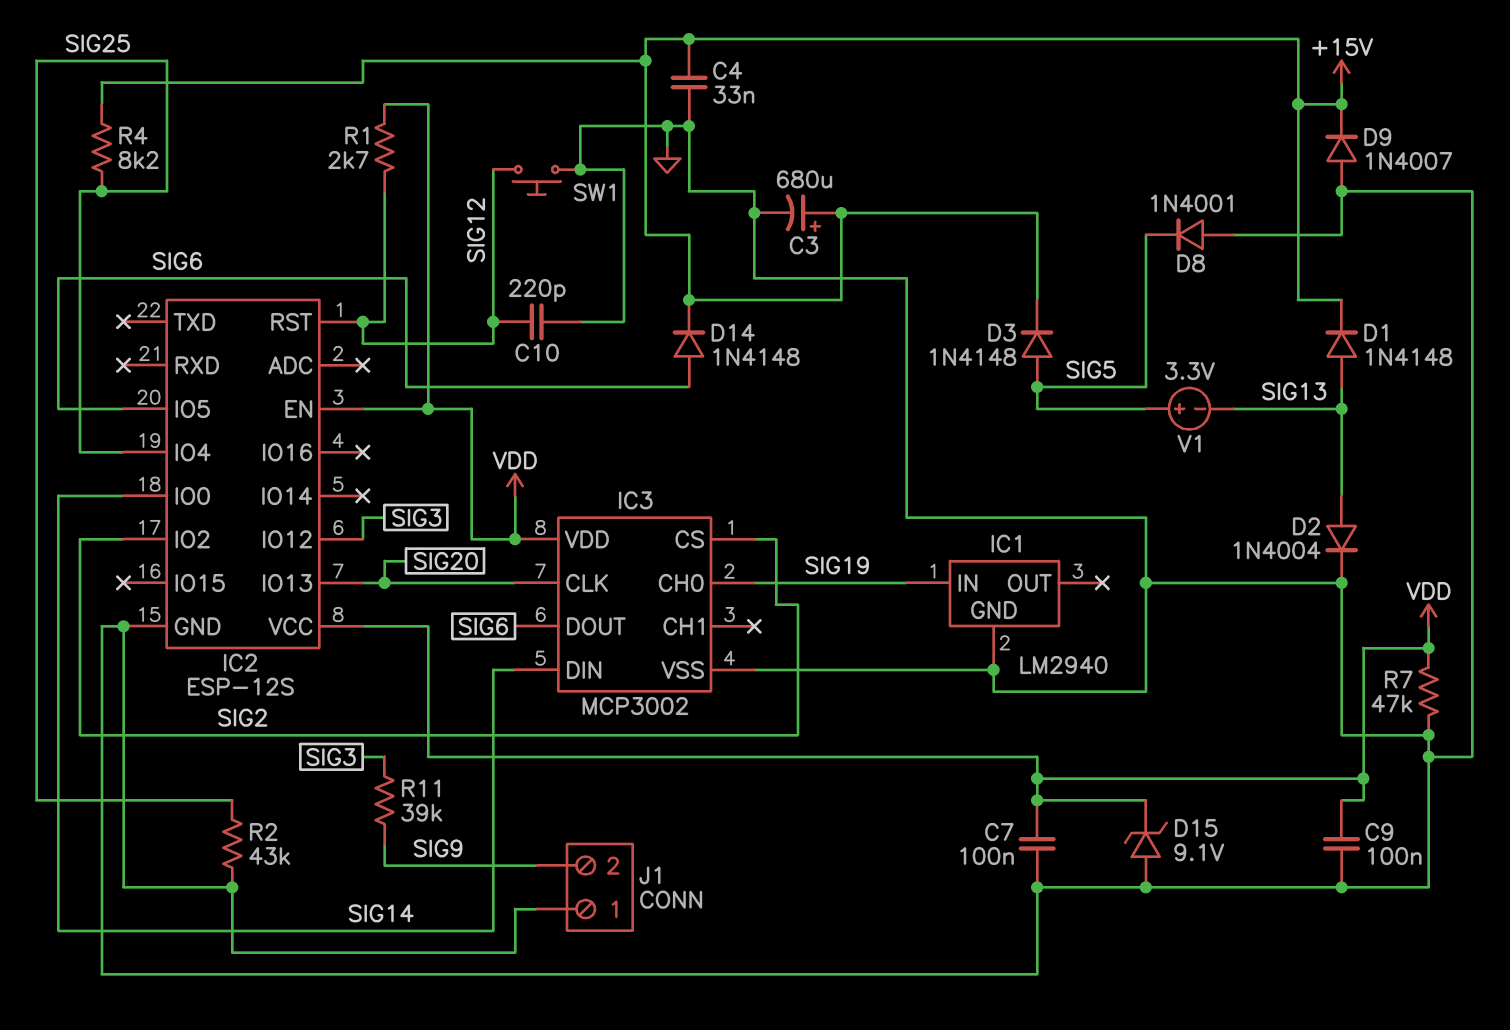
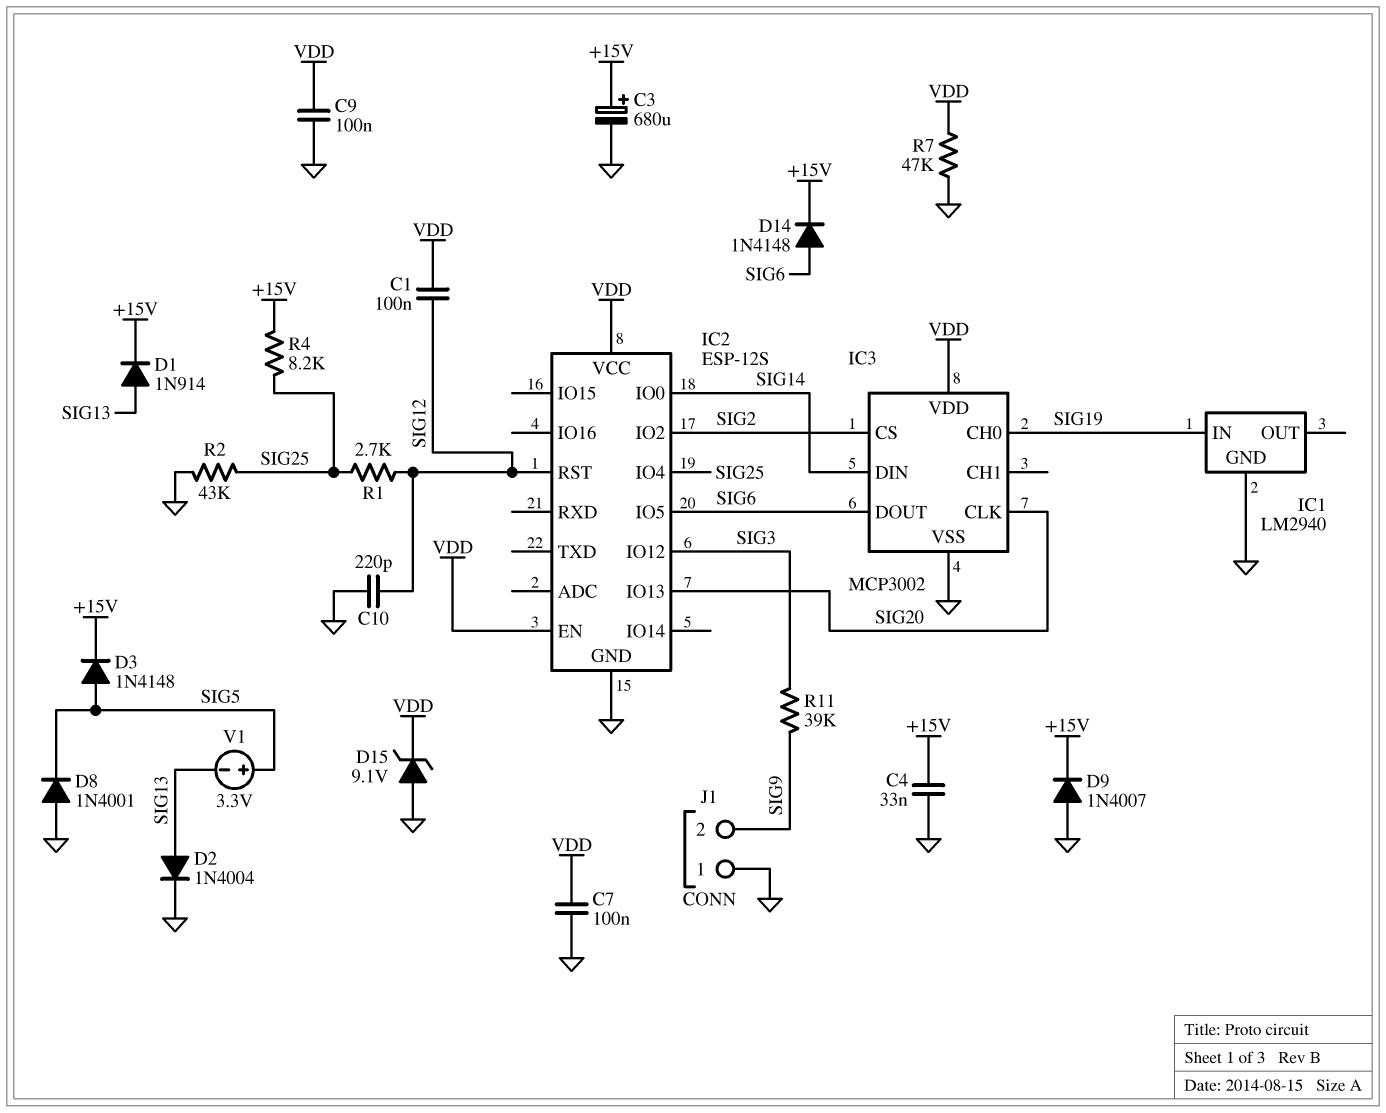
C1: none -> 100nF (SIG12, VDD)
D1: diode 1N4148 (A SIG13, K +15V) -> diode 1N914 (A SIG13, K +15V)
R1: 2.7k (SIG12, VDD) -> 2.7k (SIG12, SIG25)
SW1: button (GND, SIG12) -> none

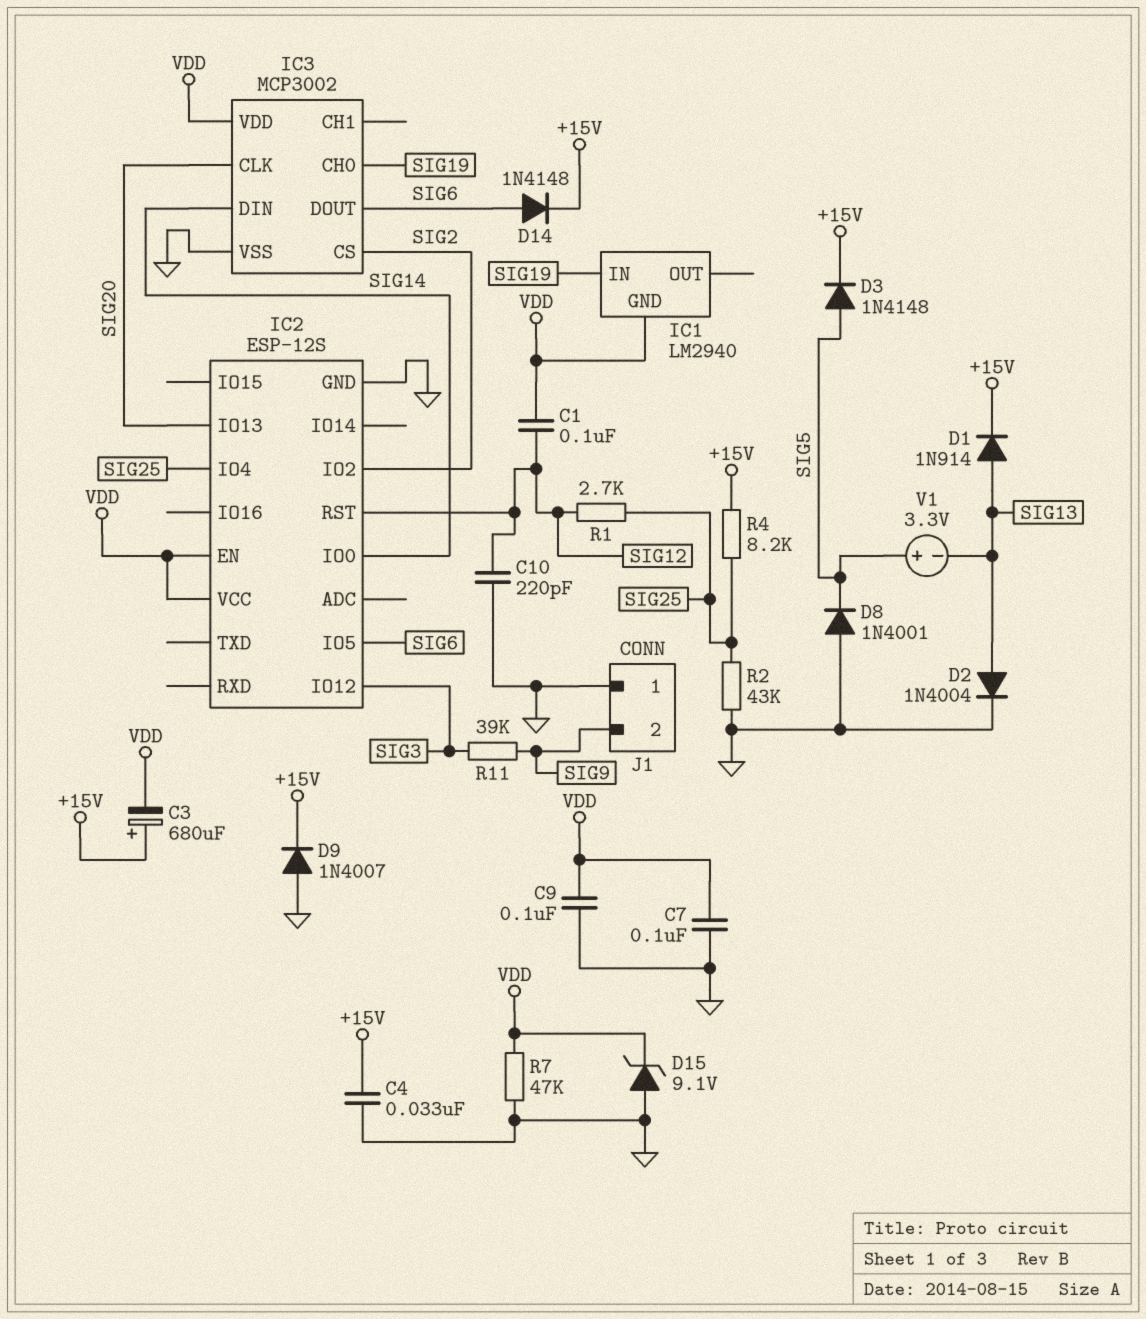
C3: 680uF (plus +15V, minus GND) -> 680uF (plus +15V, minus VDD)
IC1 pin GND: GND -> VDD

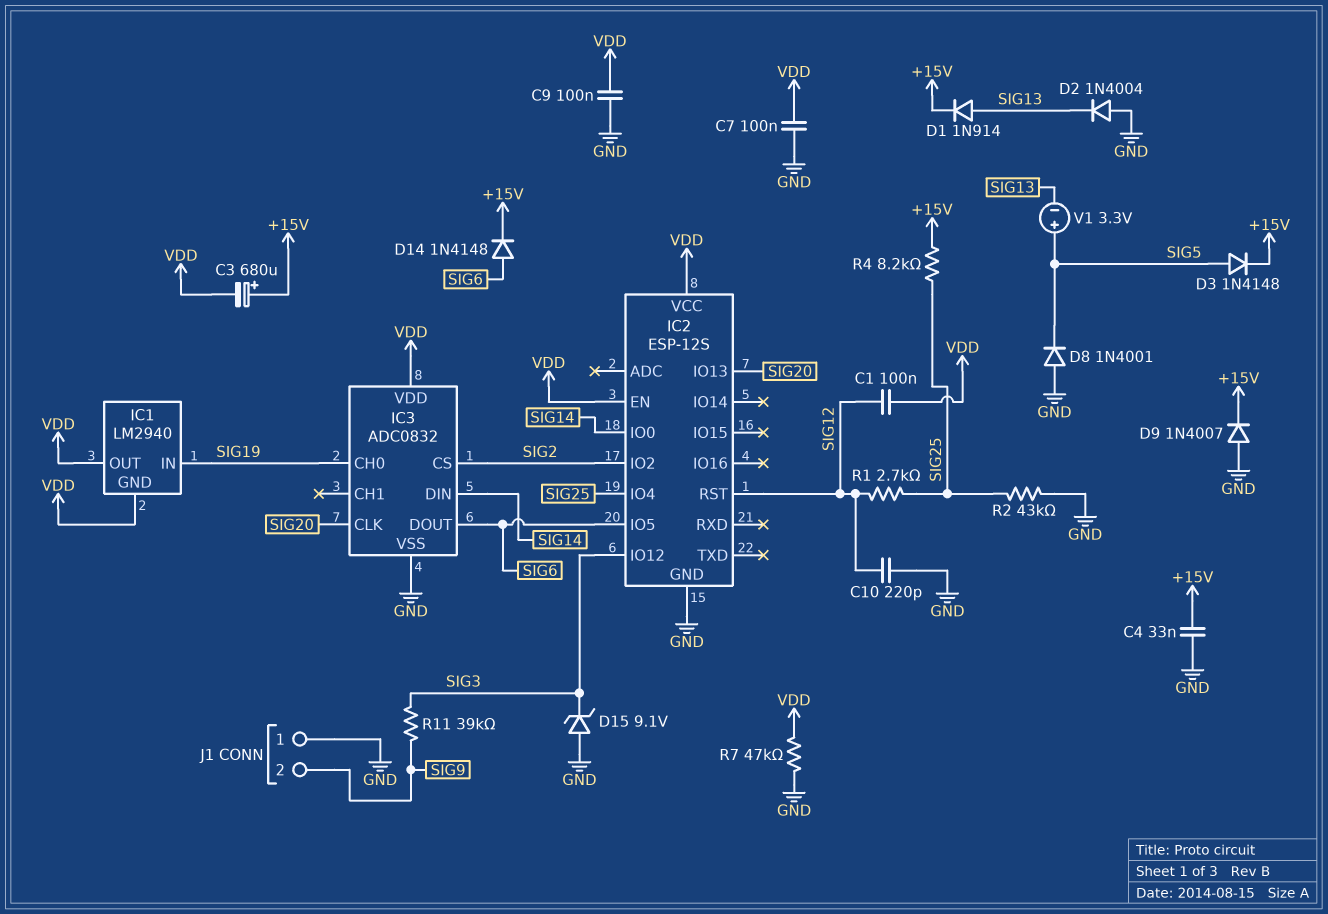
D2: diode 1N4004 (A SIG13, K GND) -> diode 1N4004 (A GND, K SIG13)
D15: zener 9.1V (A GND, K VDD) -> zener 9.1V (A GND, K SIG3)
IC1 pin OUT: none -> VDD
IC3: MCP3002 -> ADC0832

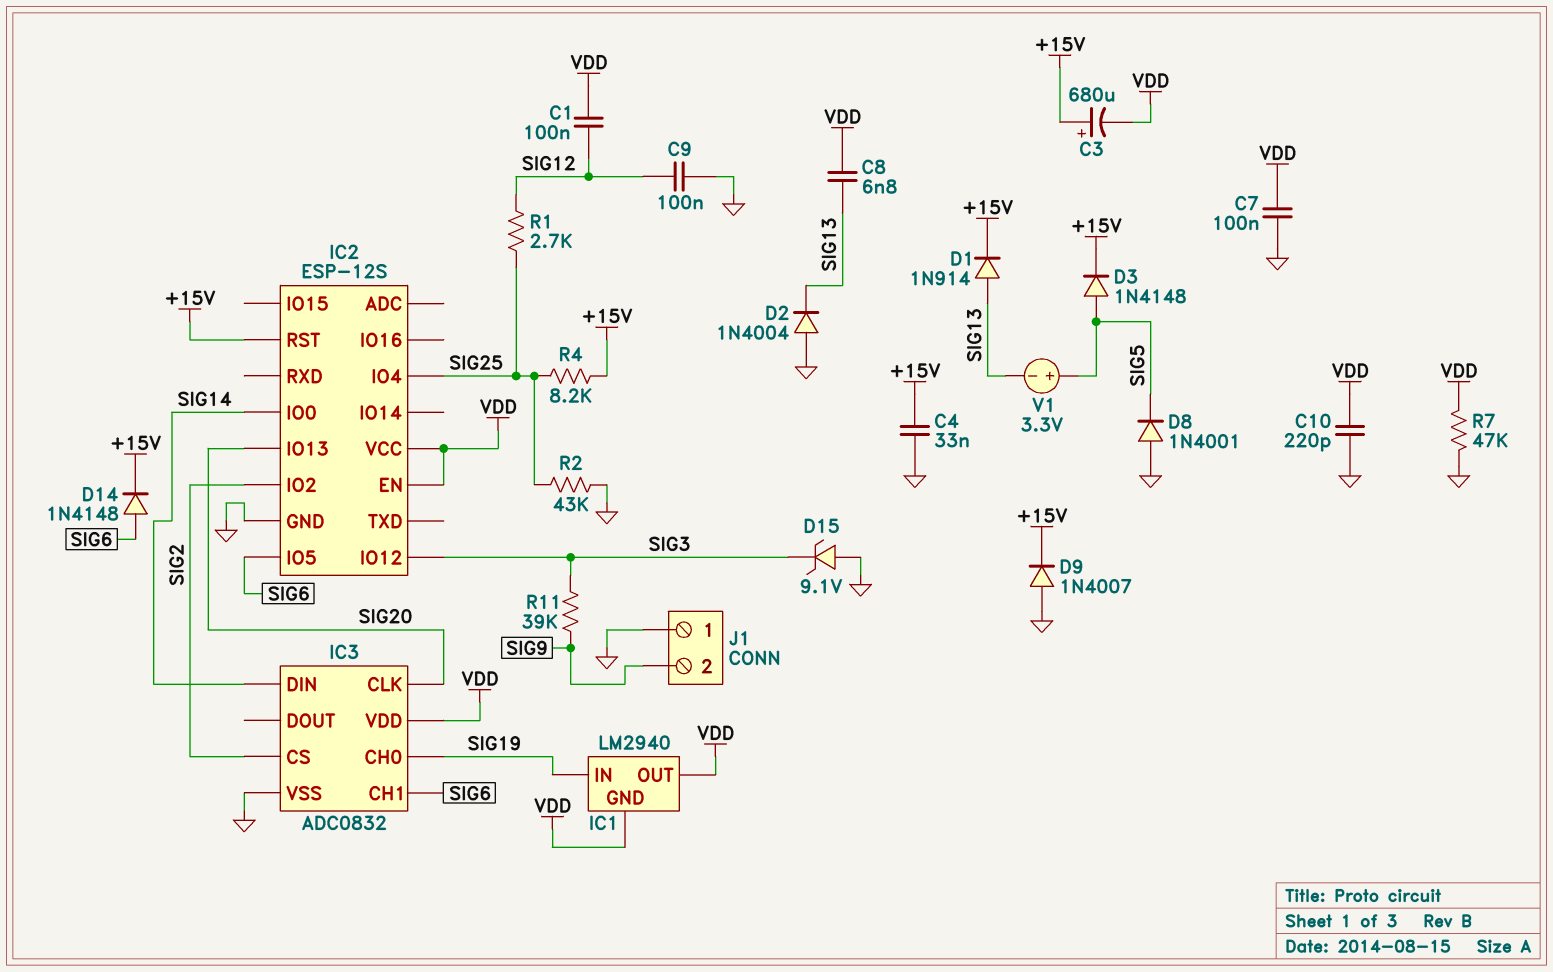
C8: none -> 6.8nF (SIG13, VDD)
C9: 100nF (GND, VDD) -> 100nF (GND, SIG12)
C10: 220pF (GND, SIG12) -> 220pF (GND, VDD)
IC2 pin RST: SIG12 -> +15V
IC3 pin CH1: none -> SIG6
IC3 pin DOUT: SIG6 -> none

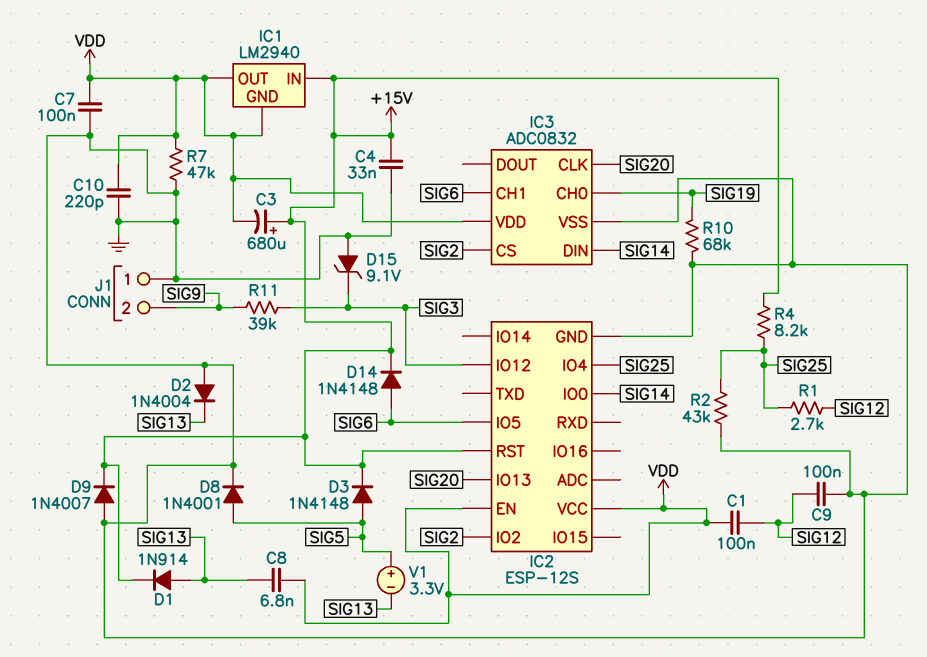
D8: diode 1N4001 (A GND, K SIG5) -> diode 1N4001 (A SIG5, K GND)
IC1 pin IN: SIG19 -> +15V
R10: none -> 68k (GND, SIG19)

